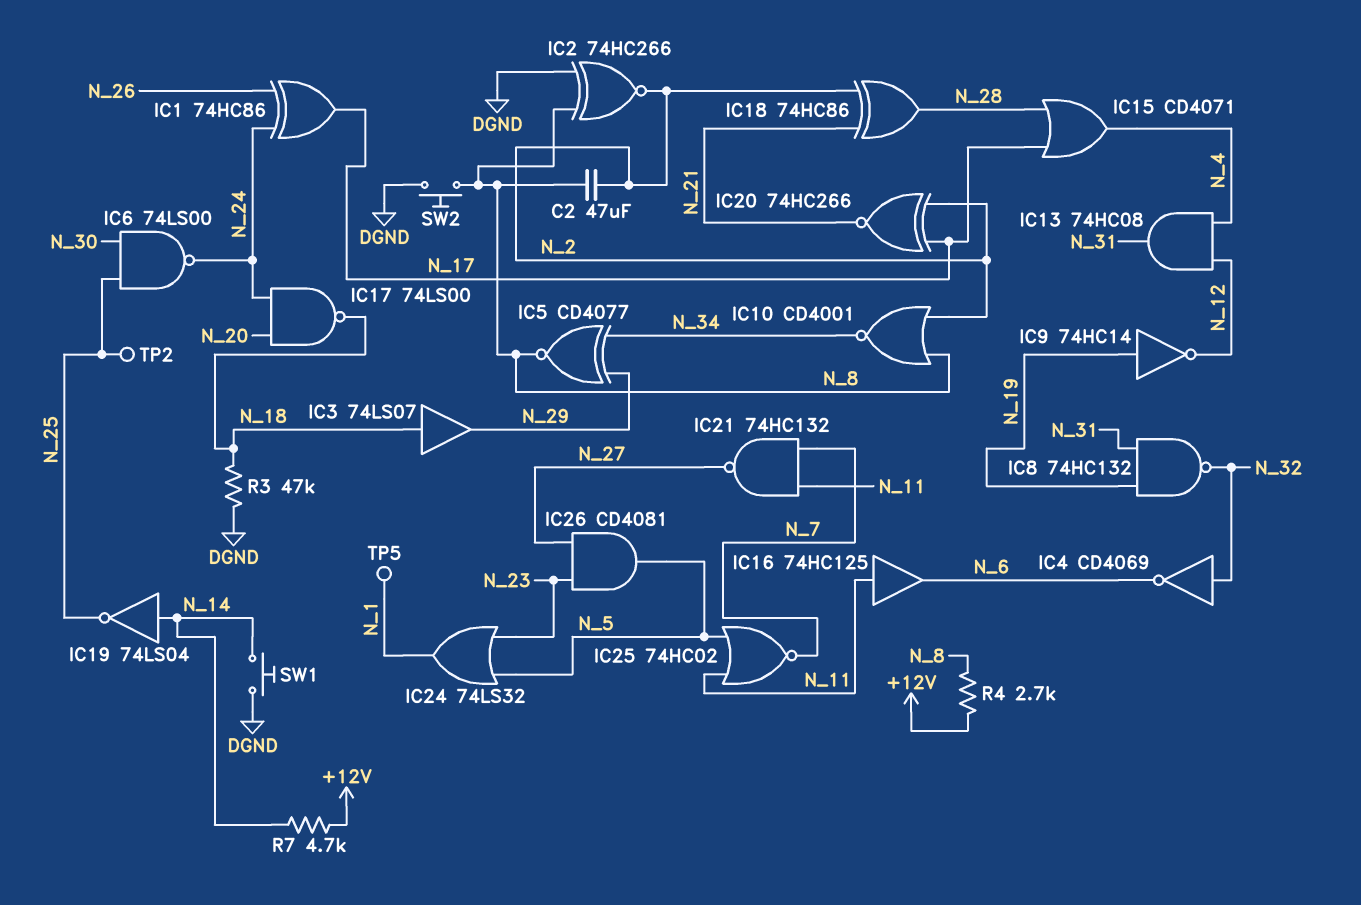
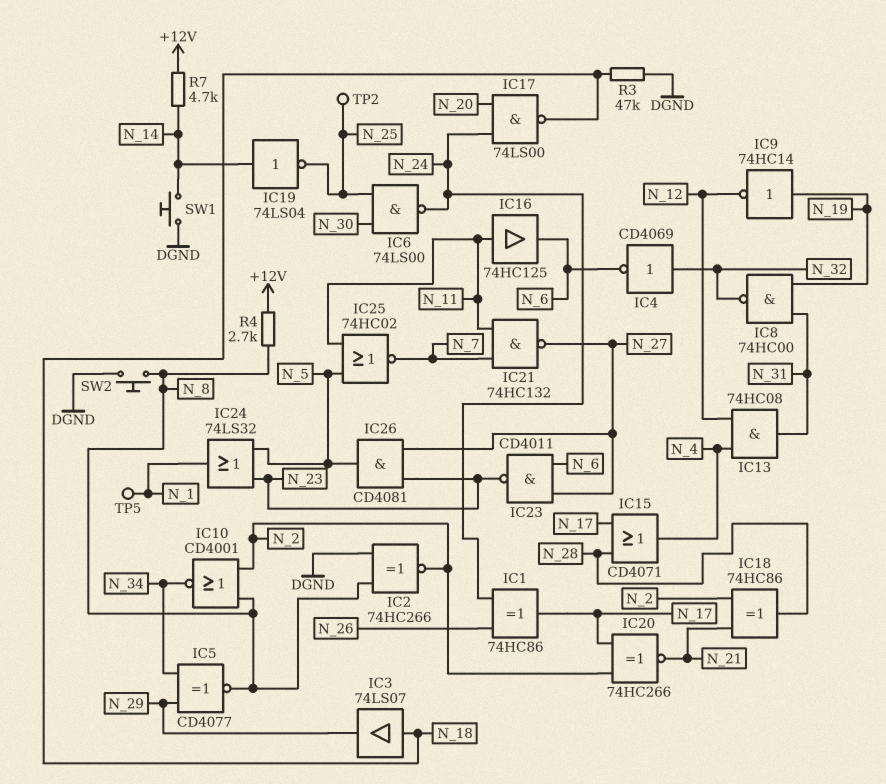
C2: 47uF (N_2, N_8) -> none
IC8: NAND 74HC132 (in N_19, in N_31, out N_32) -> NAND 74HC00 (in N_19, in N_31, out N_32)
IC23: none -> NAND CD4011 (in N_6, in N_27, out N_23)

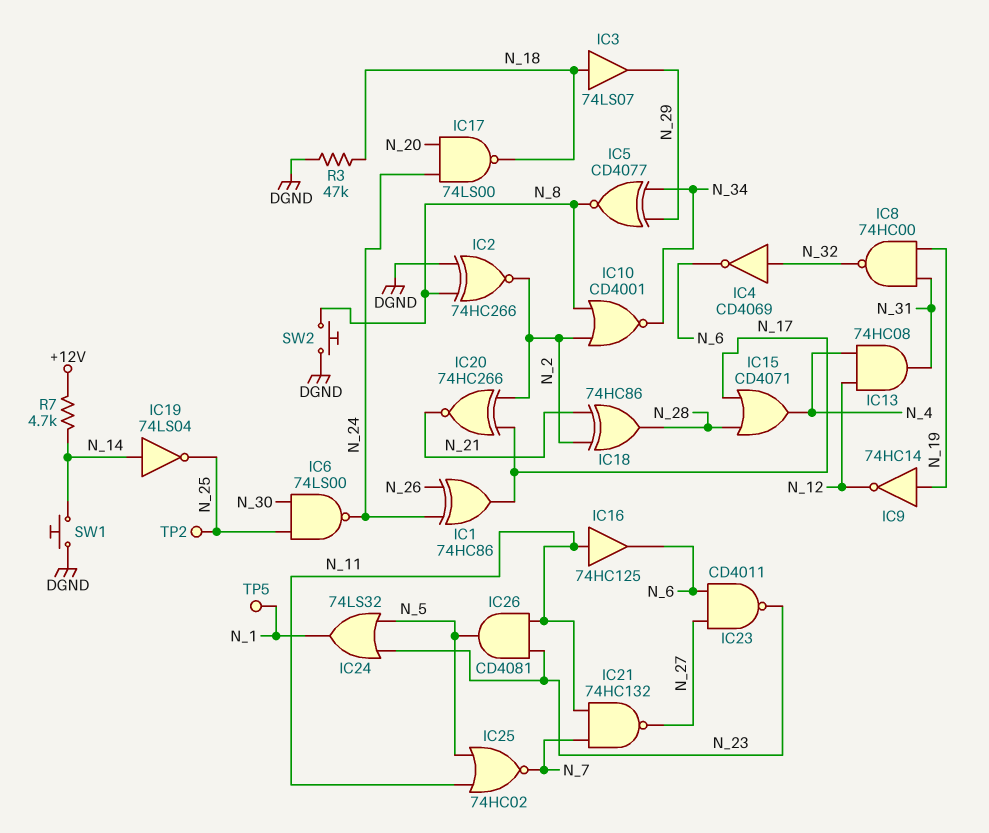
IC26: AND CD4081 (in N_23, in N_27, out N_5) -> AND CD4081 (in N_11, in N_23, out N_5)
R4: 2.7k (+12V, N_8) -> none

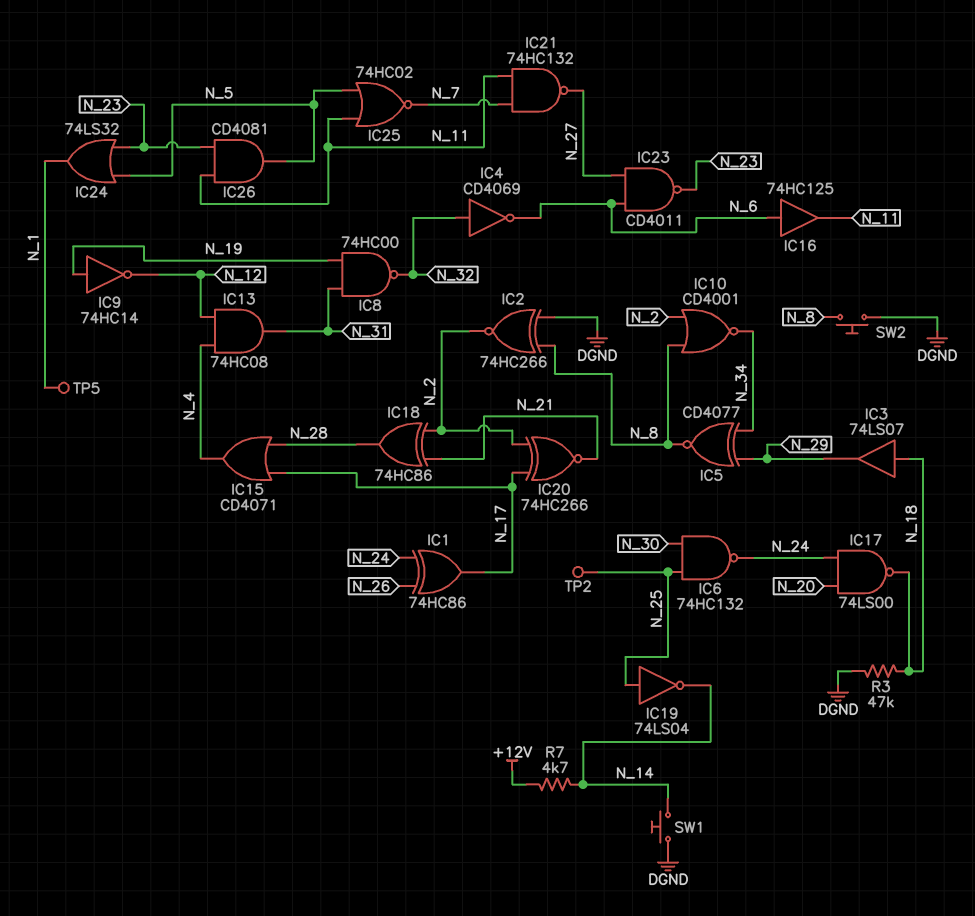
IC6: NAND 74LS00 (in N_25, in N_30, out N_24) -> NAND 74HC132 (in N_25, in N_30, out N_24)
IC16: buffer 74HC125 (in N_11, out N_6) -> buffer 74HC125 (in N_6, out N_11)
IC19: NOT 74LS04 (in N_14, out N_25) -> NOT 74LS04 (in N_25, out N_14)

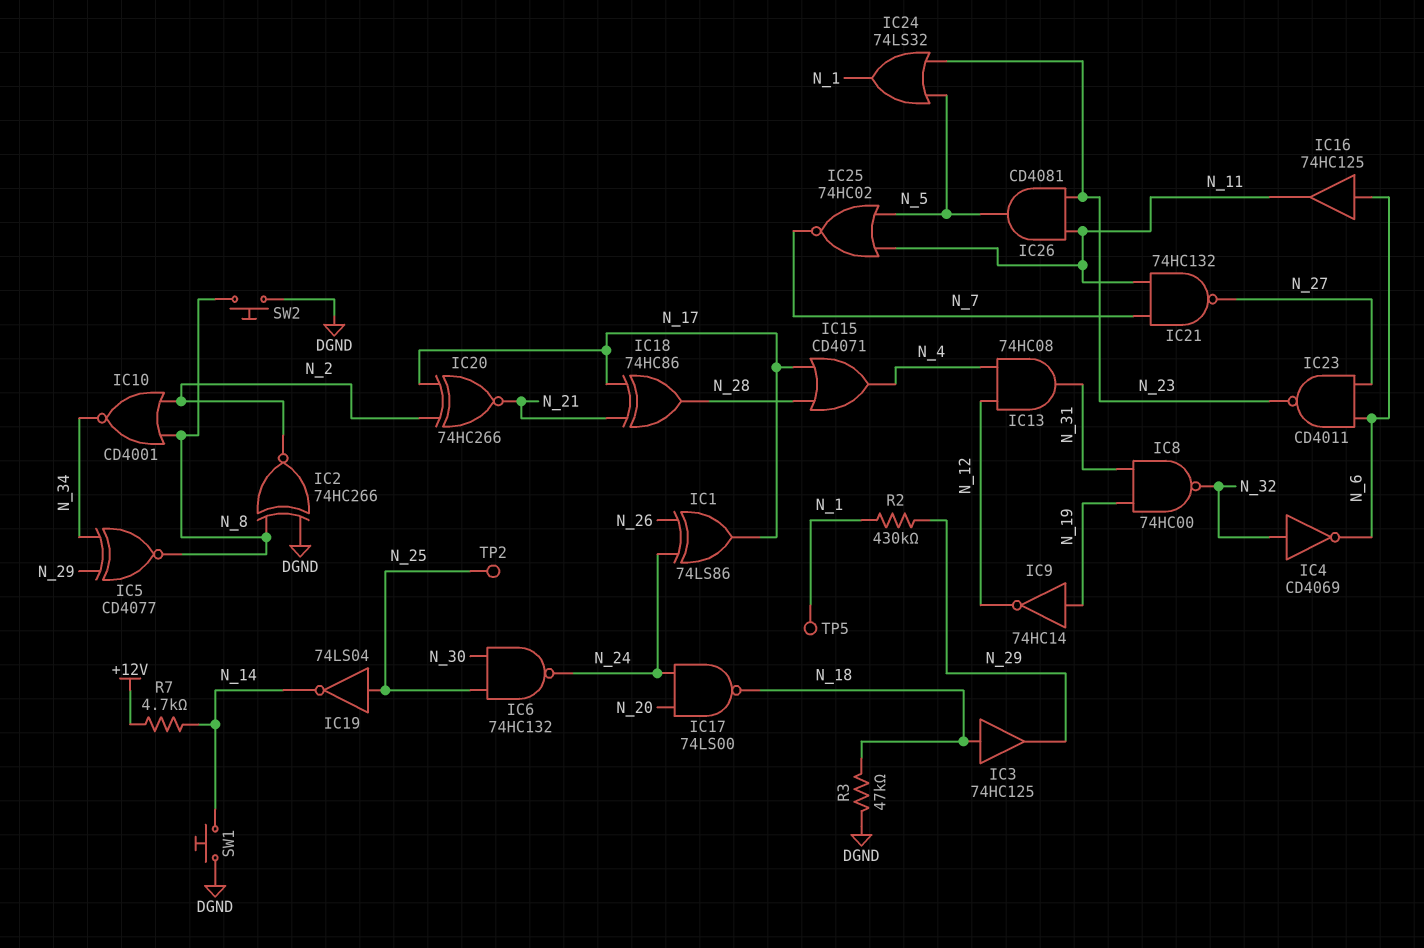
IC1: XOR 74HC86 (in N_24, in N_26, out N_17) -> XOR 74LS86 (in N_24, in N_26, out N_17)
IC3: buffer 74LS07 (in N_18, out N_29) -> buffer 74HC125 (in N_18, out N_29)
IC18: XOR 74HC86 (in N_2, in N_21, out N_28) -> XOR 74HC86 (in N_17, in N_21, out N_28)
R2: none -> 430k (N_1, N_29)

